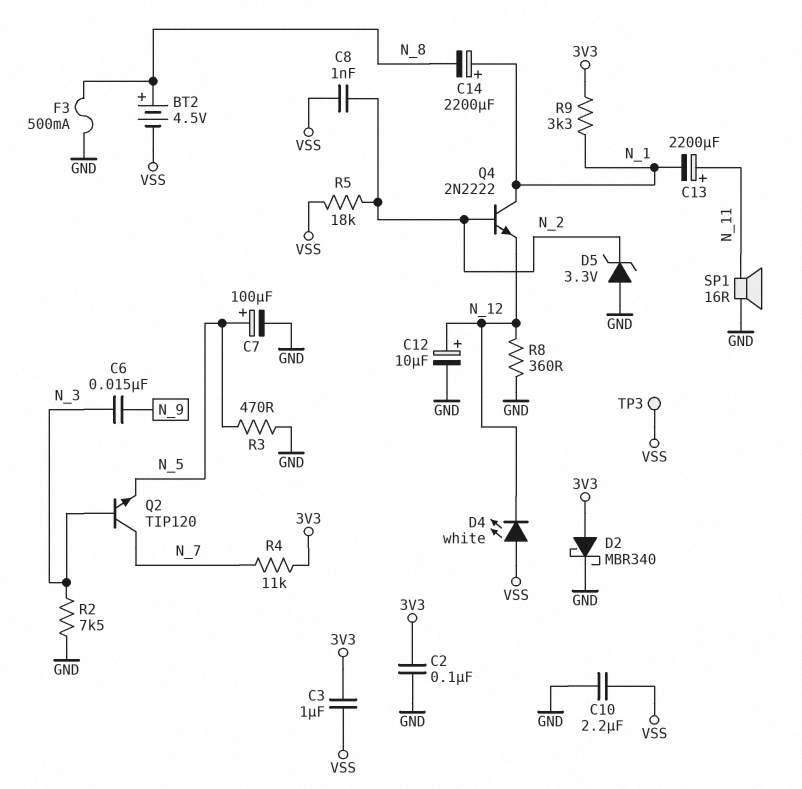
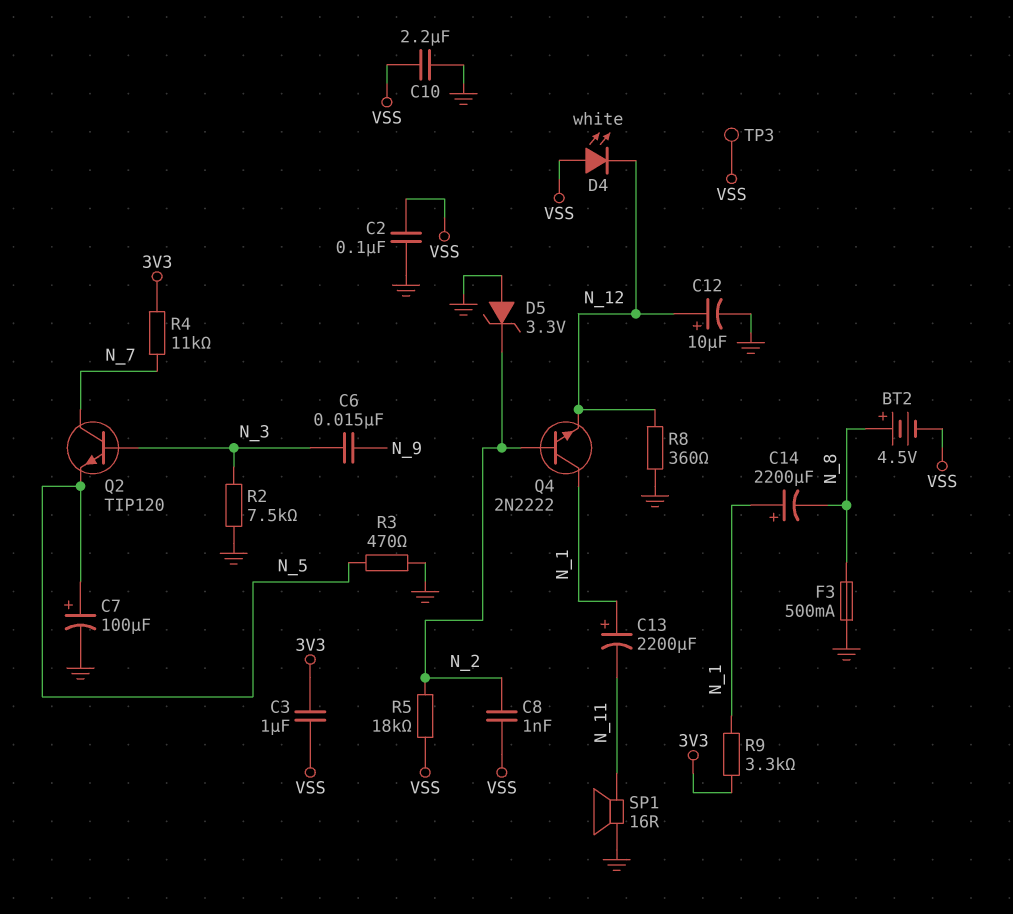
C2: 100nF (3V3, GND) -> 100nF (GND, VSS)
C13: 2200uF (plus N_11, minus N_1) -> 2200uF (plus N_1, minus N_11)
D2: schottky MBR340 (A 3V3, K GND) -> none

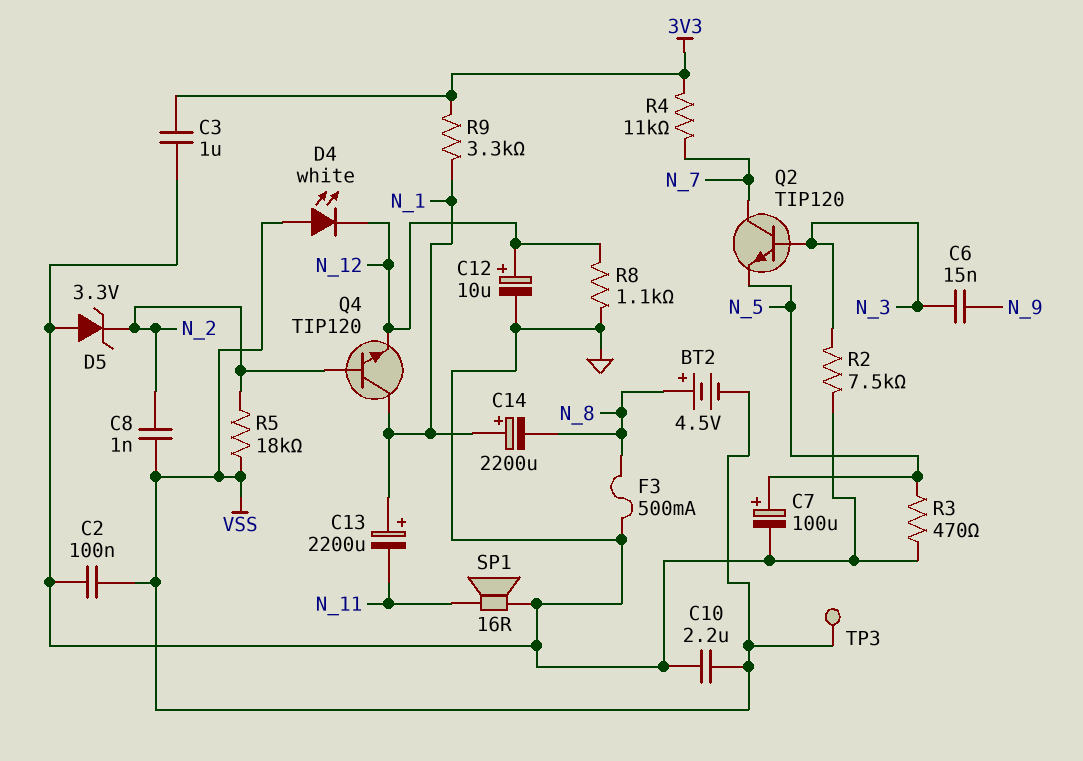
C3: 1uF (3V3, VSS) -> 1uF (3V3, GND)
Q4: NPN 2N2222 (B N_2, C N_1, E N_12) -> NPN TIP120 (B N_2, C N_1, E N_12)
R8: 360 (GND, N_12) -> 1.1k (GND, N_12)

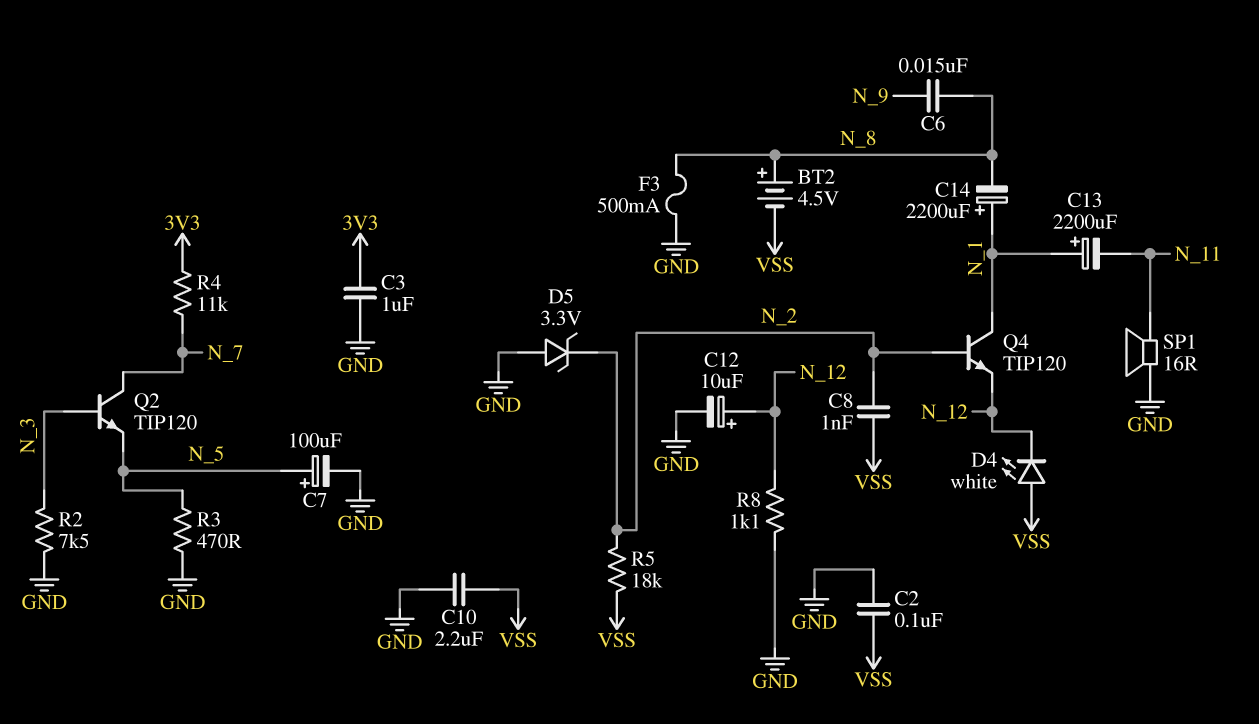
C6: 15nF (N_3, N_9) -> 15nF (N_8, N_9)
R9: 3.3k (3V3, N_1) -> none
TP3: test point (VSS) -> none

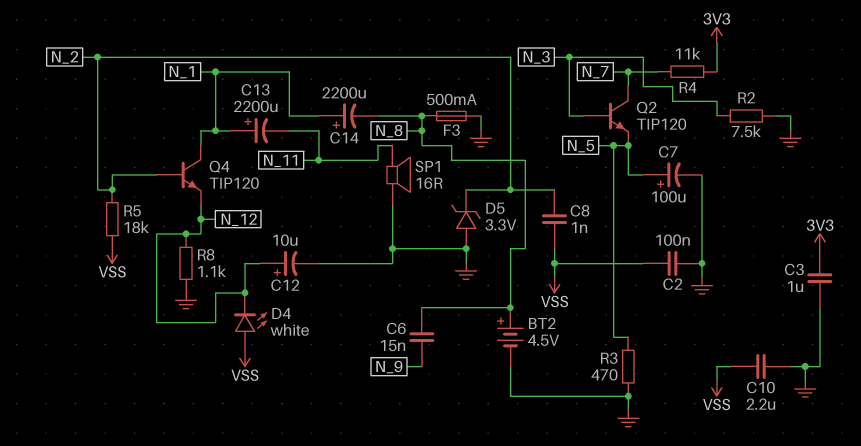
BT2: 4.5V (plus N_8, minus VSS) -> 4.5V (plus N_8, minus GND)

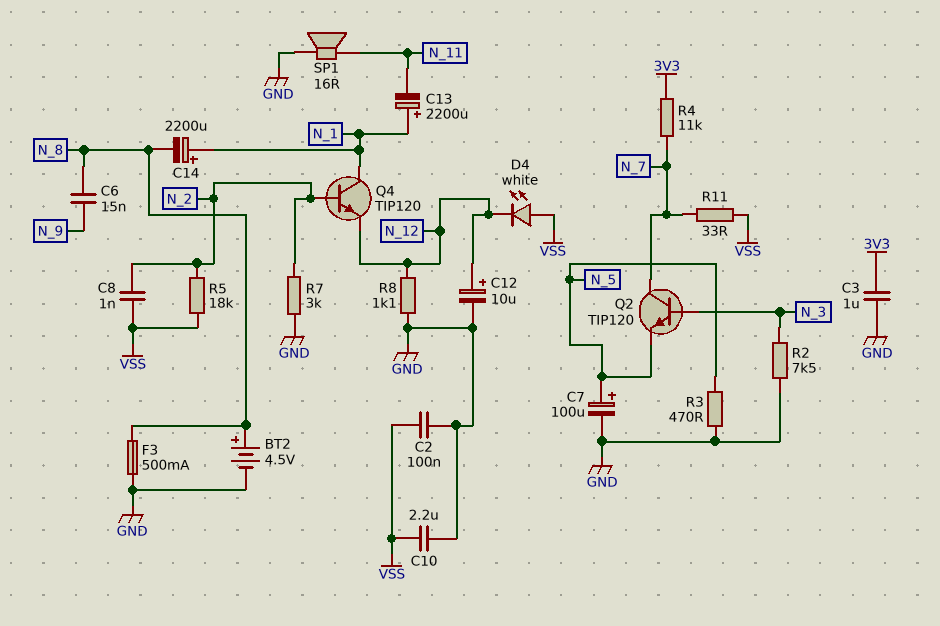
D5: zener 3.3V (A GND, K N_2) -> none
R7: none -> 3k (GND, N_2)
R11: none -> 33 (N_7, VSS)

